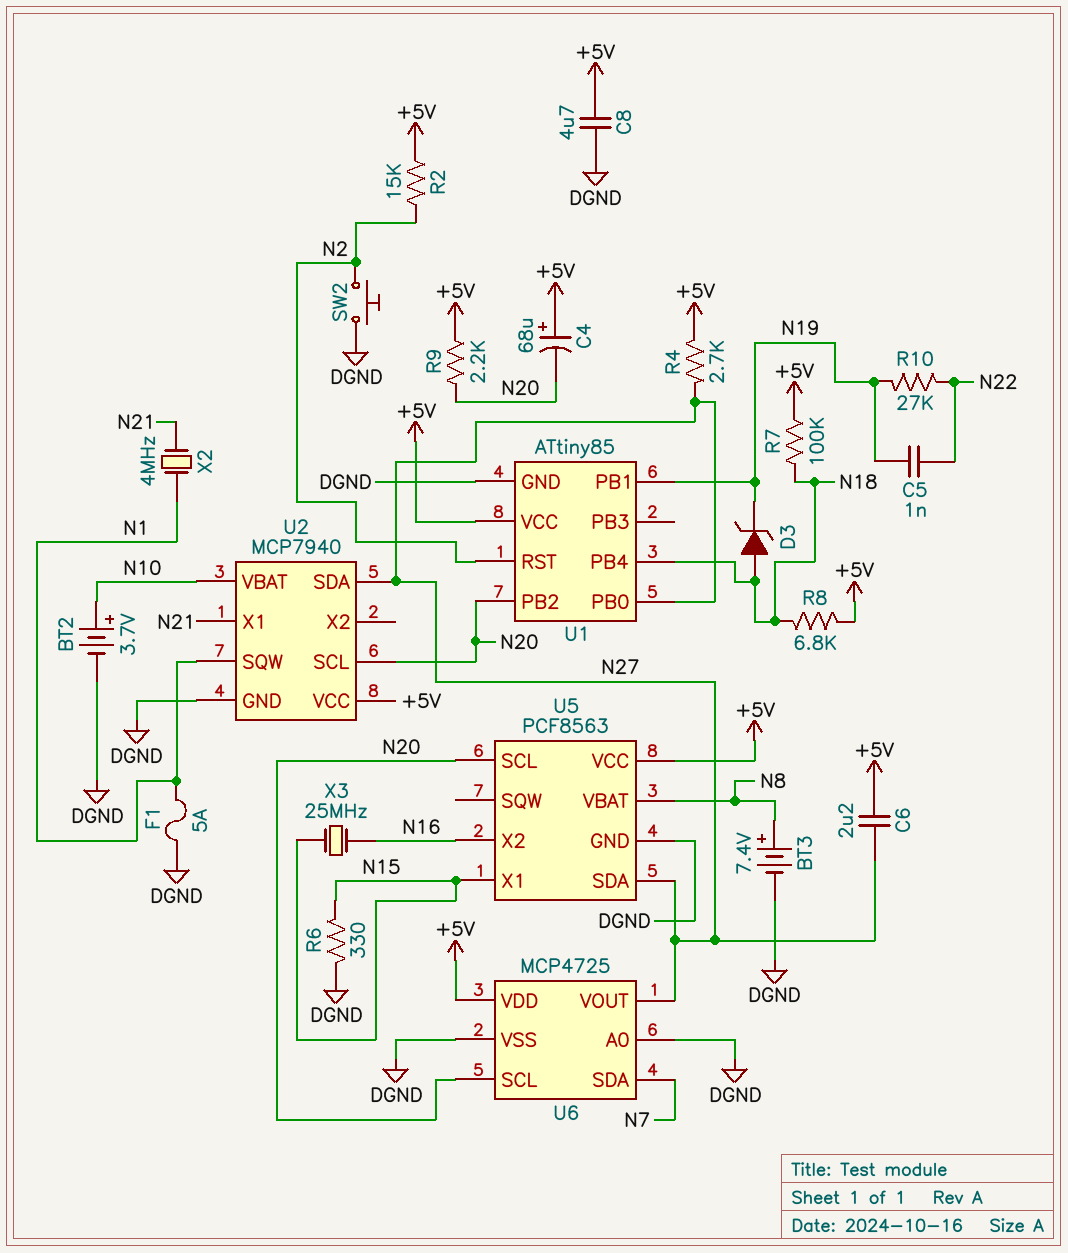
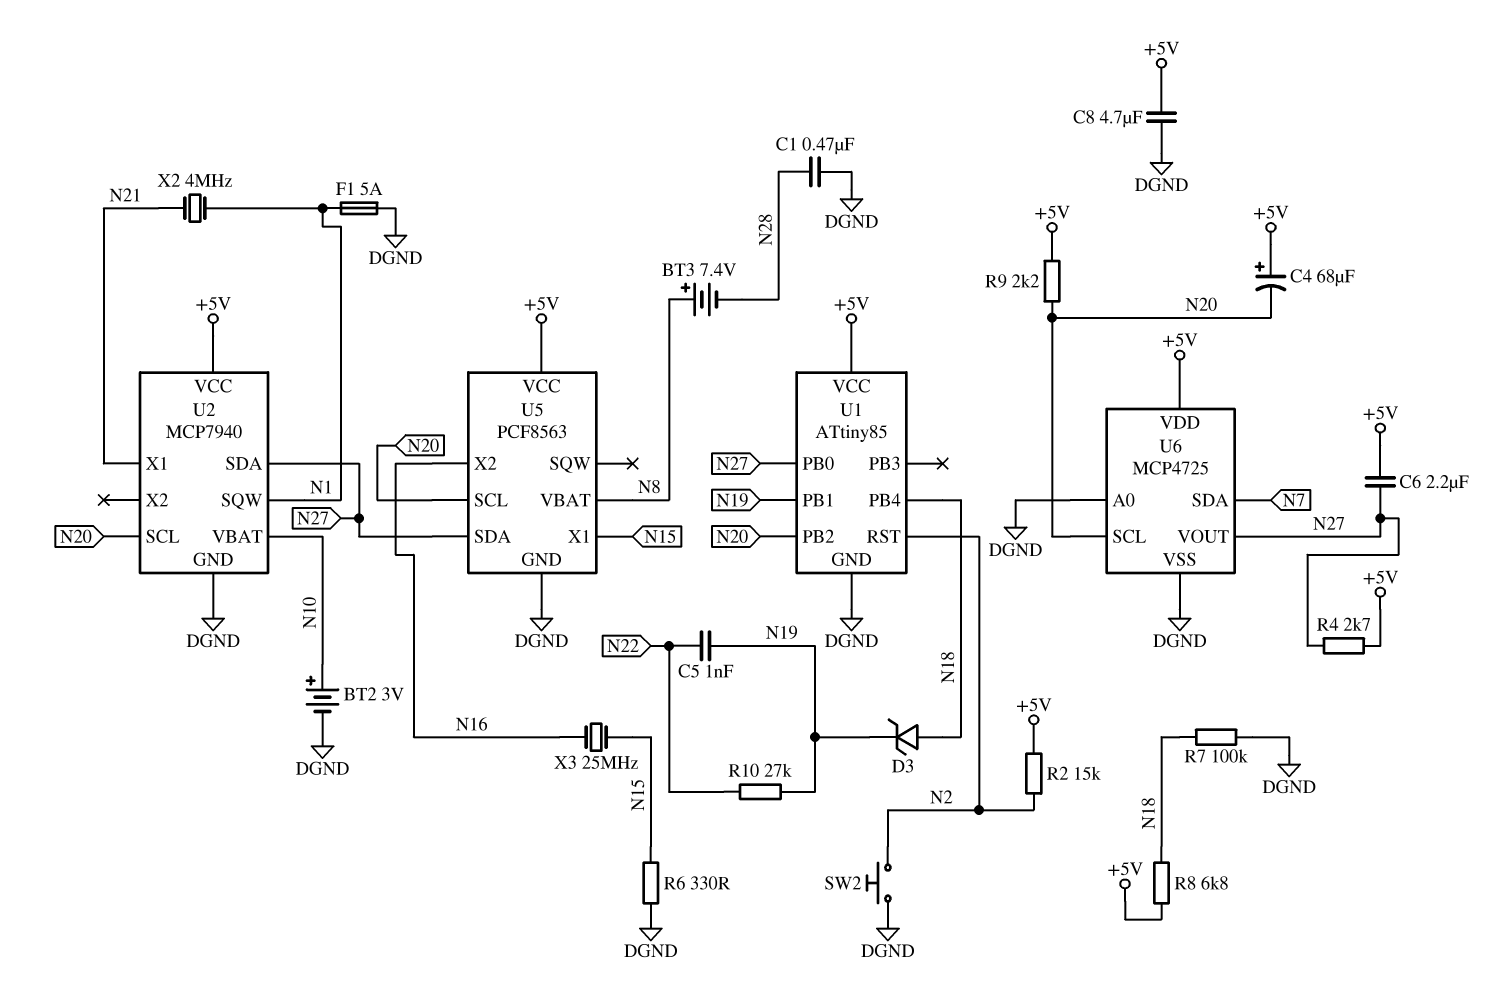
BT2: 3.7V (plus N10, minus DGND) -> 3V (plus N10, minus DGND)
BT3: 7.4V (plus N8, minus DGND) -> 7.4V (plus N8, minus N28)
C1: none -> 470nF (DGND, N28)
R7: 100k (+5V, N18) -> 100k (DGND, N18)

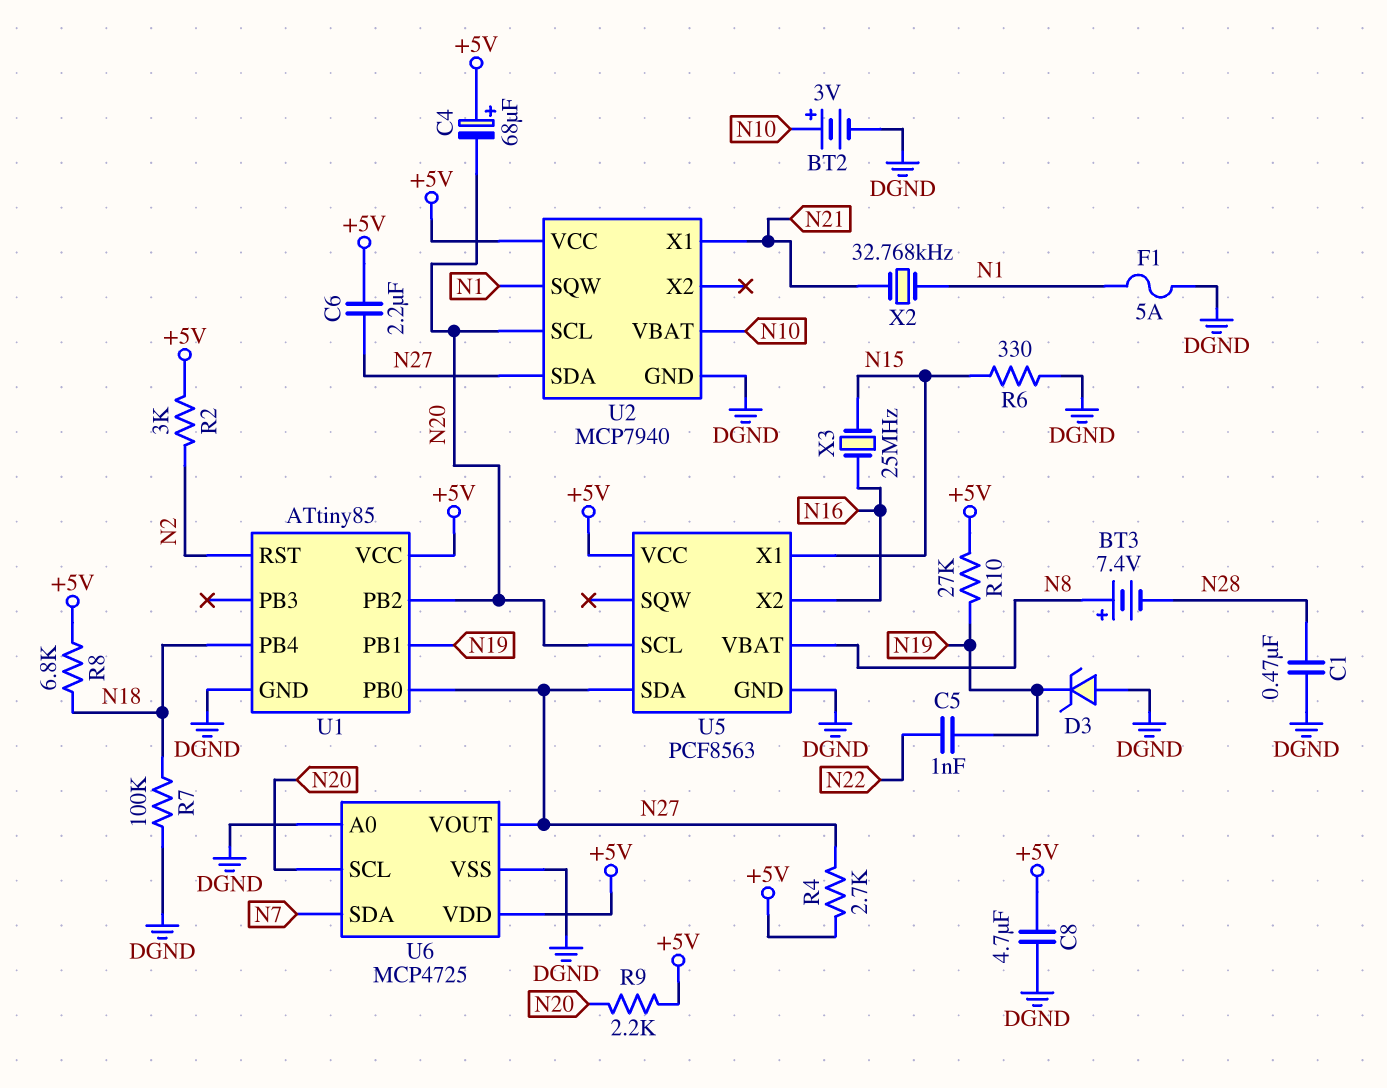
D3: zener (A N18, K N19) -> zener (A DGND, K N19)
R2: 15k (+5V, N2) -> 3k (+5V, N2)
R10: 27k (N19, N22) -> 27k (+5V, N19)
SW2: button (DGND, N2) -> none
X2: 4MHz (N1, N21) -> 32.768kHz (N1, N21)

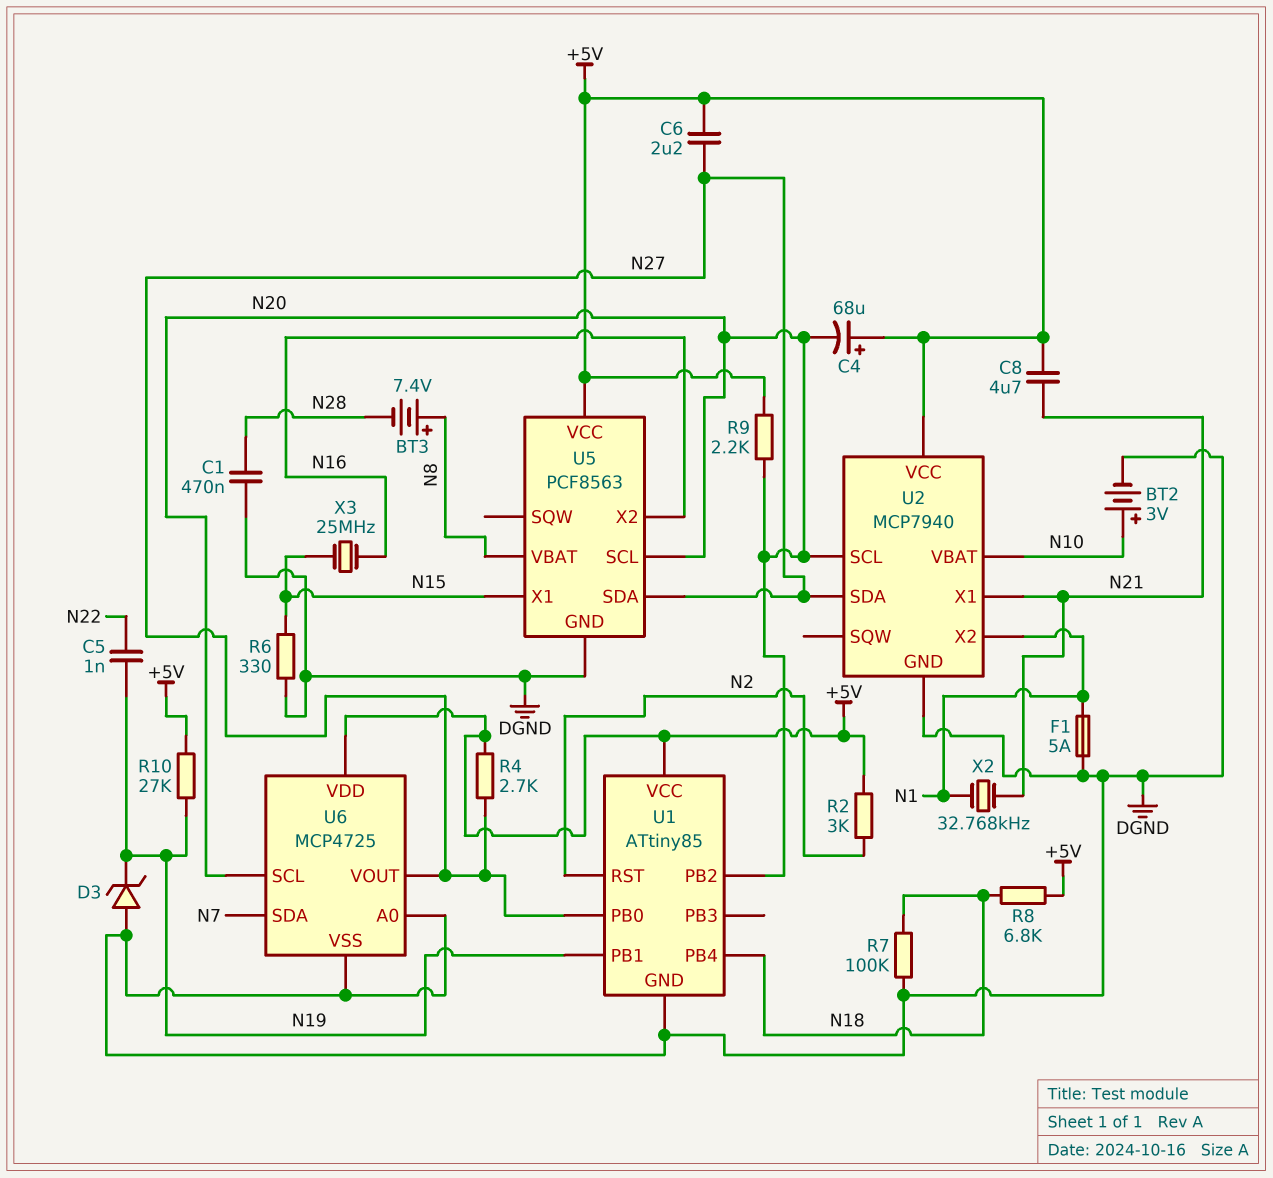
C8: 4.7uF (+5V, DGND) -> 4.7uF (+5V, N21)
U2 pin SQW: N1 -> none
U2 pin X2: none -> N1

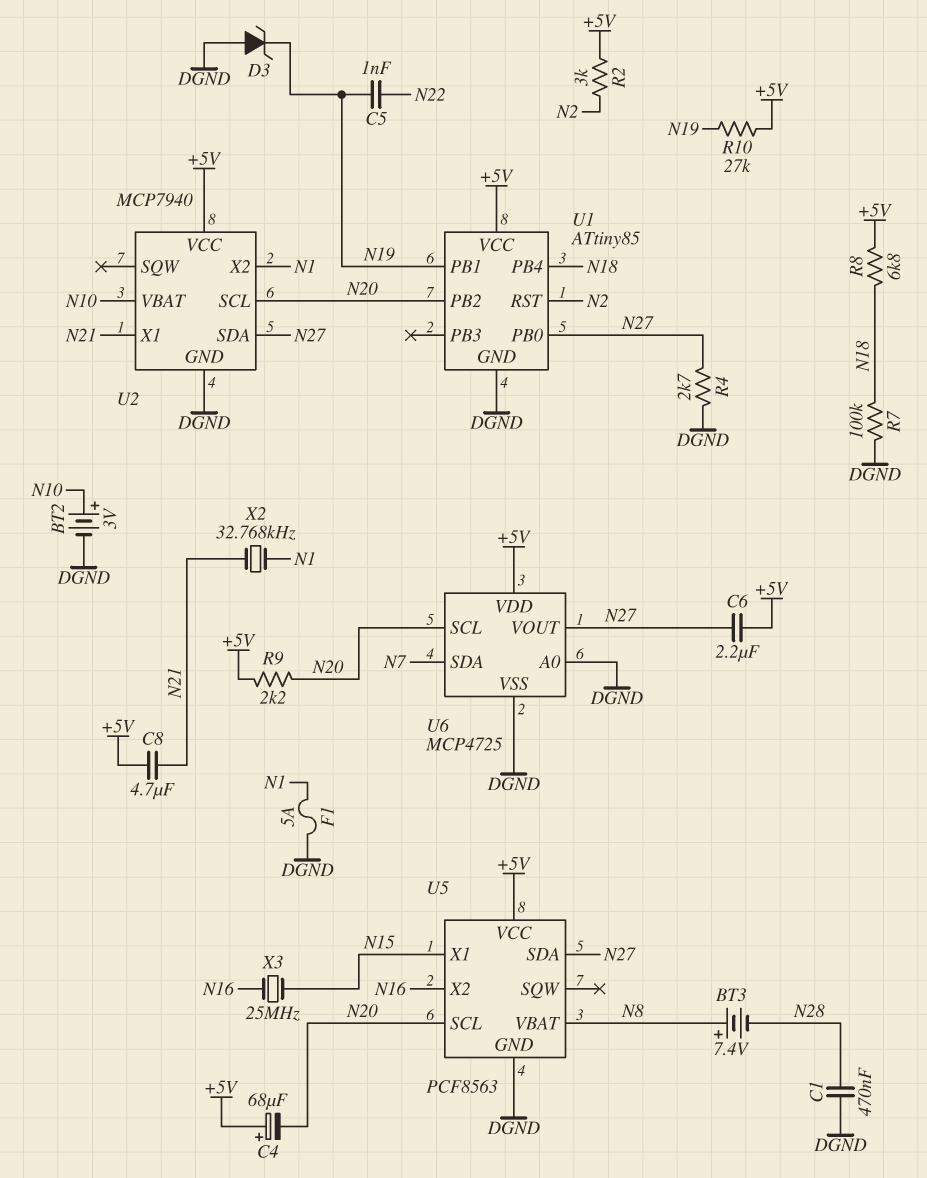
R4: 2.7k (+5V, N27) -> 2.7k (DGND, N27)
R6: 330 (DGND, N15) -> none

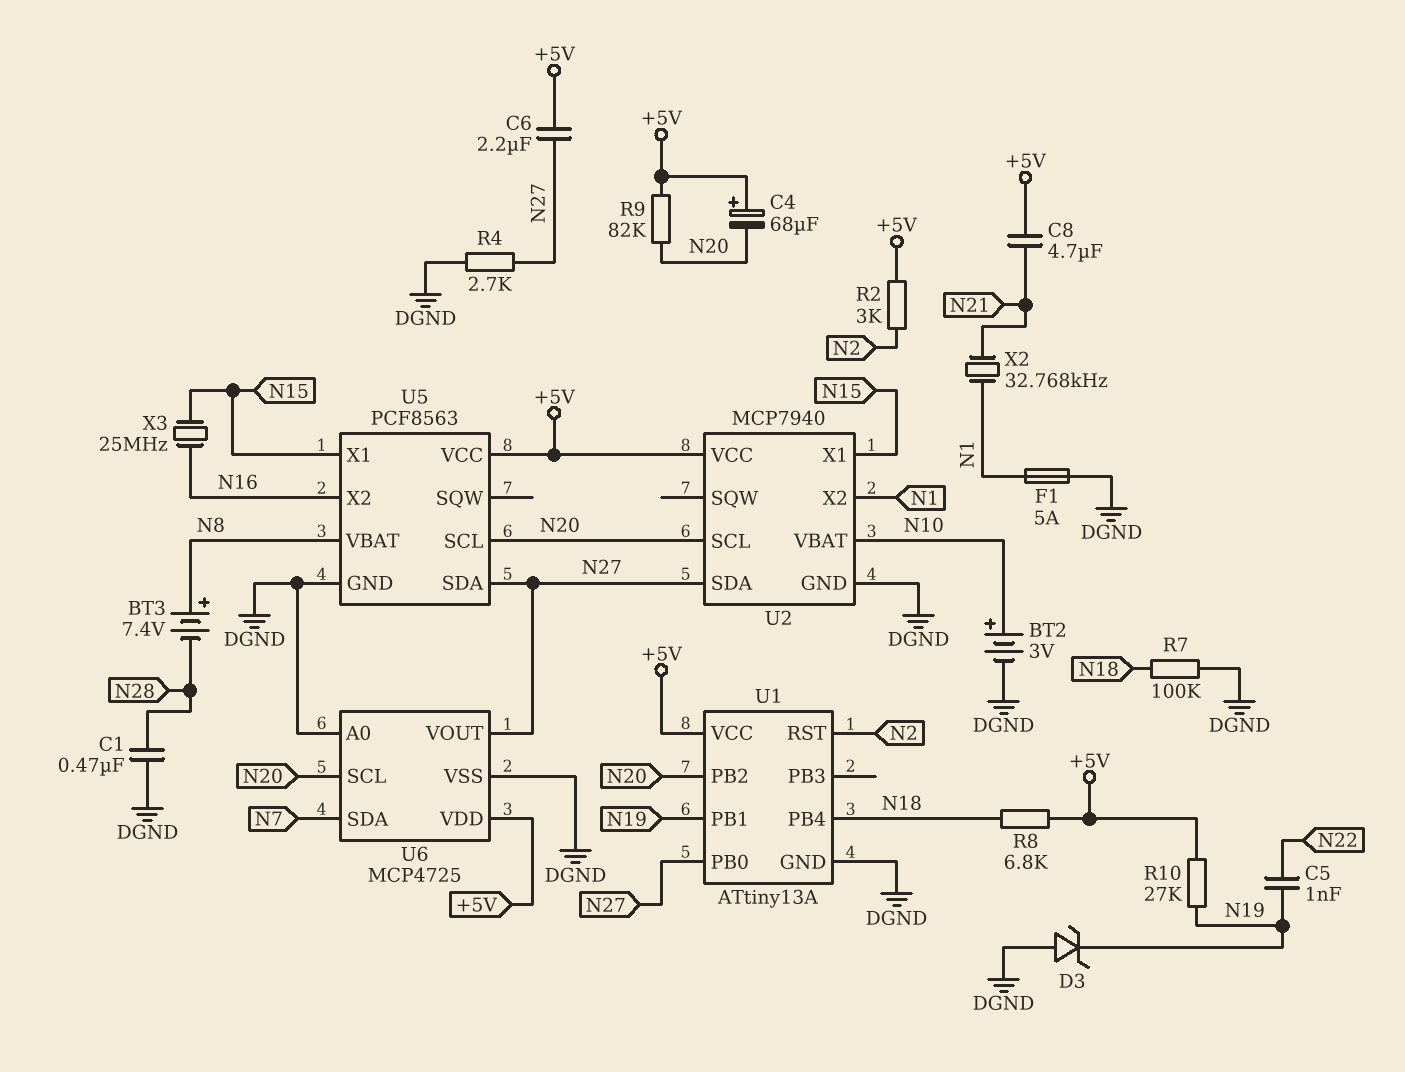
R9: 2.2k (+5V, N20) -> 82k (+5V, N20)
U1: ATtiny85 -> ATtiny13A
U2 pin X1: N21 -> N15

